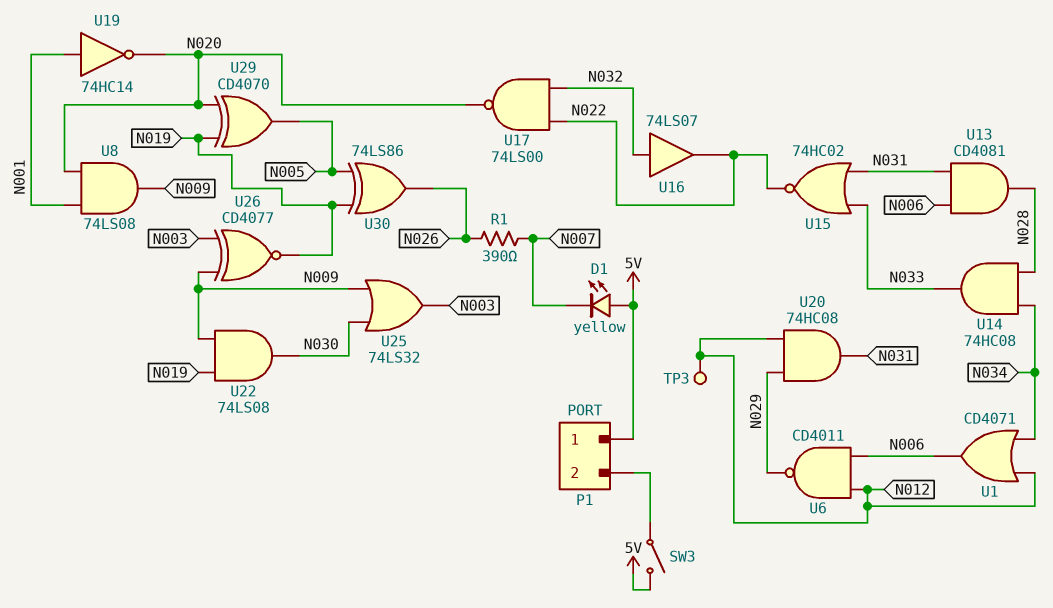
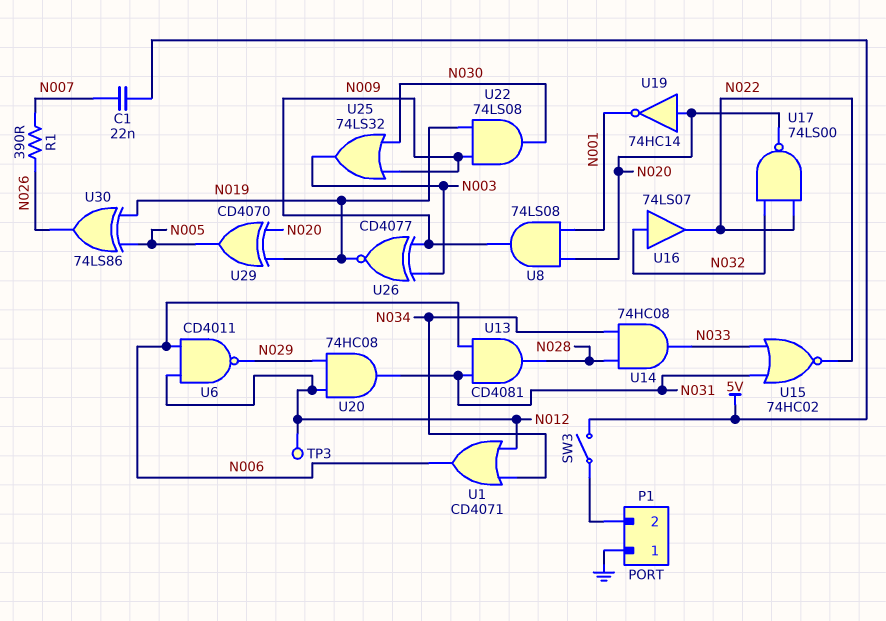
C1: none -> 22nF (5V, N007)
D1: LED yellow (A 5V, K N007) -> none
P1 pin 1: 5V -> GND
U19: NOT 74HC14 (in N001, out N020) -> NOT 74HC14 (in N020, out N001)

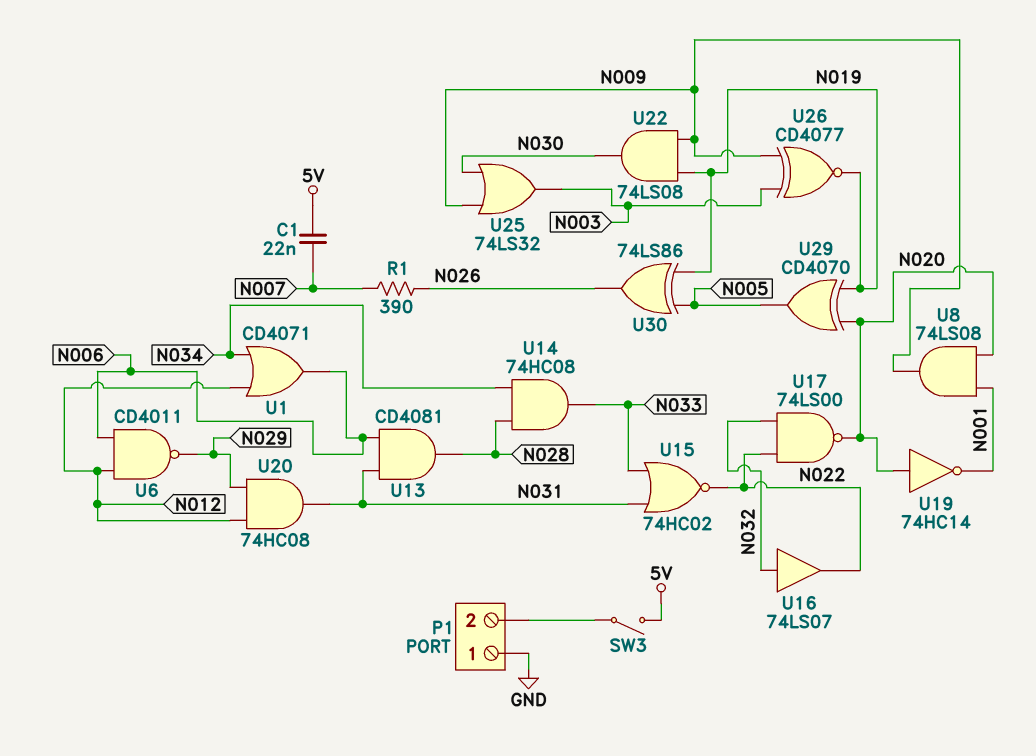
TP3: test point (N012) -> none

